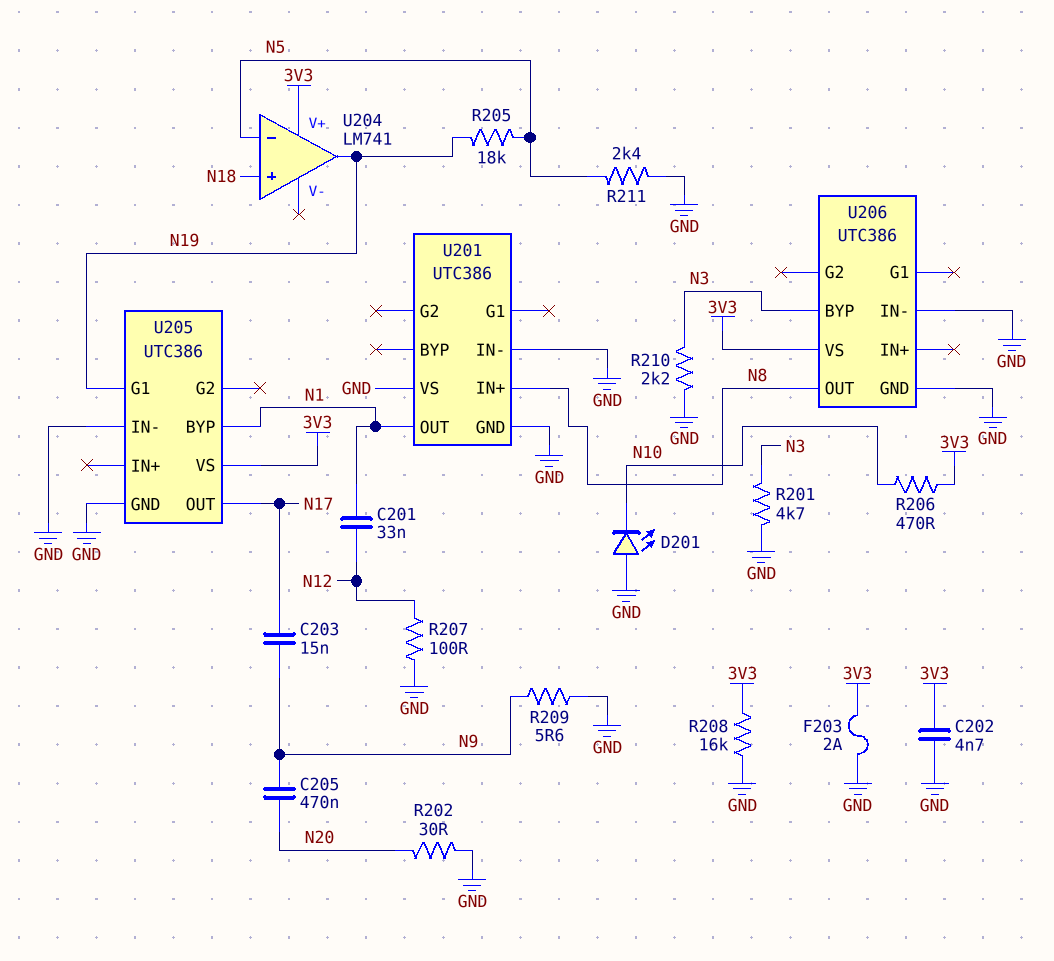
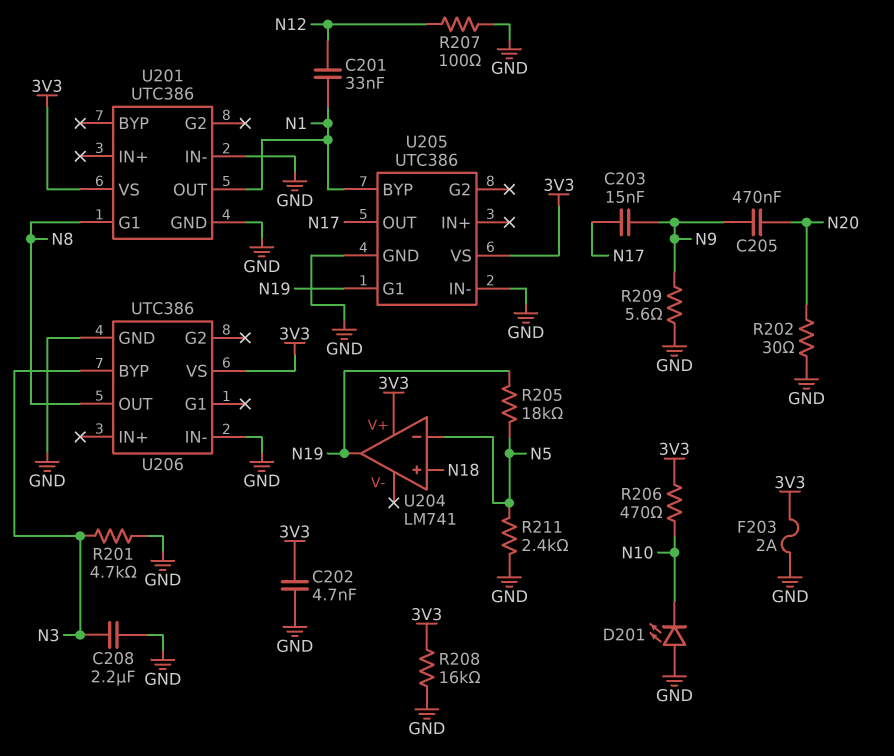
C208: none -> 2.2uF (GND, N3)
R210: 2.2k (GND, N3) -> none
U201 pin G1: none -> N8
U201 pin IN+: N8 -> none
U201 pin VS: GND -> 3V3

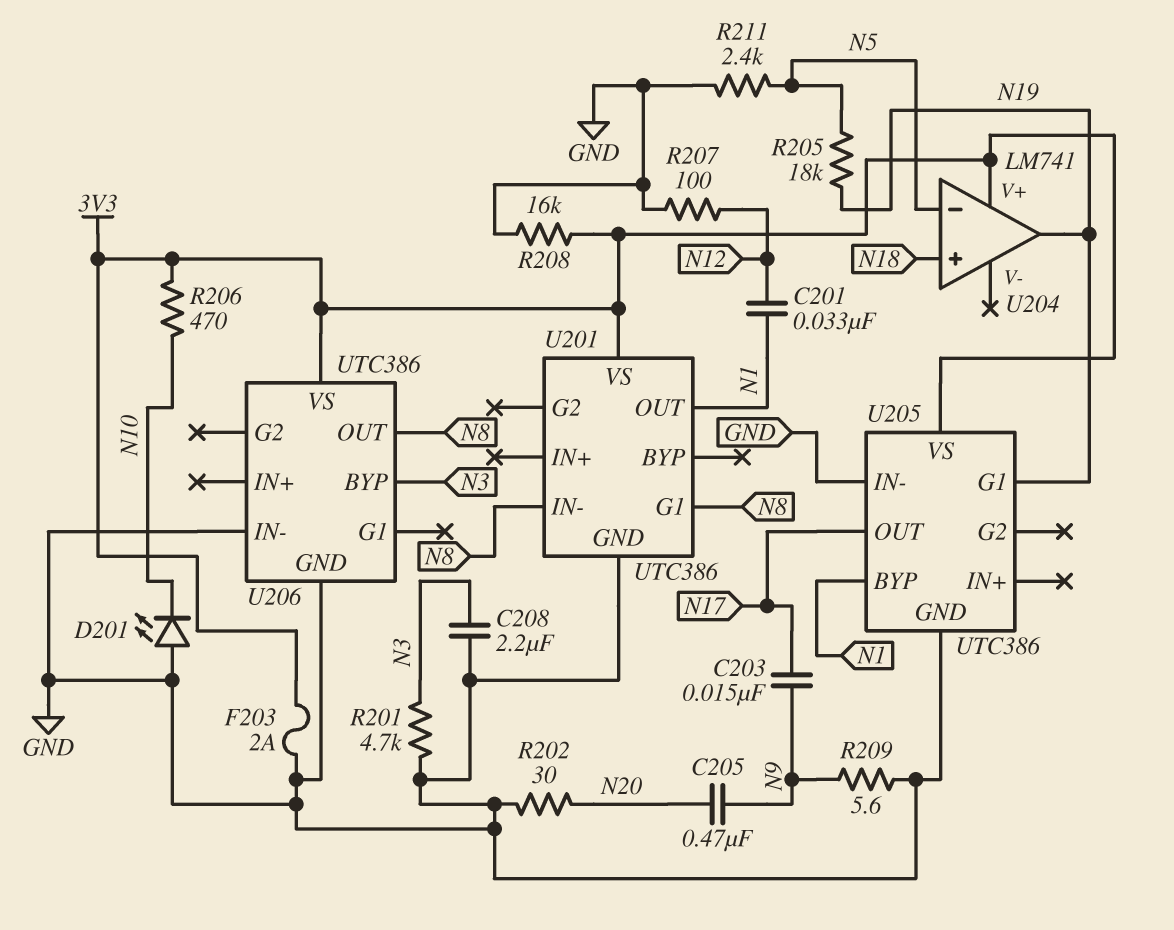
C202: 4.7nF (3V3, GND) -> none
U201 pin IN-: GND -> N8

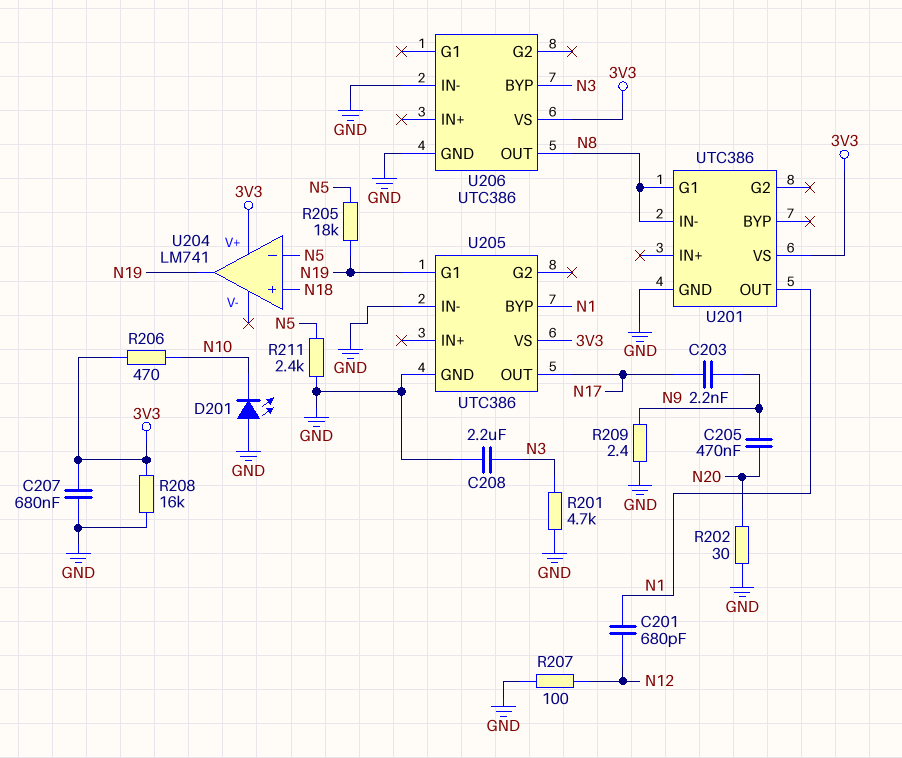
C201: 33nF (N1, N12) -> 680pF (N1, N12)
C203: 15nF (N9, N17) -> 2.2nF (N9, N17)
C207: none -> 680nF (3V3, GND)
F203: 2A (3V3, GND) -> none
R209: 5.6 (GND, N9) -> 2.4 (GND, N9)

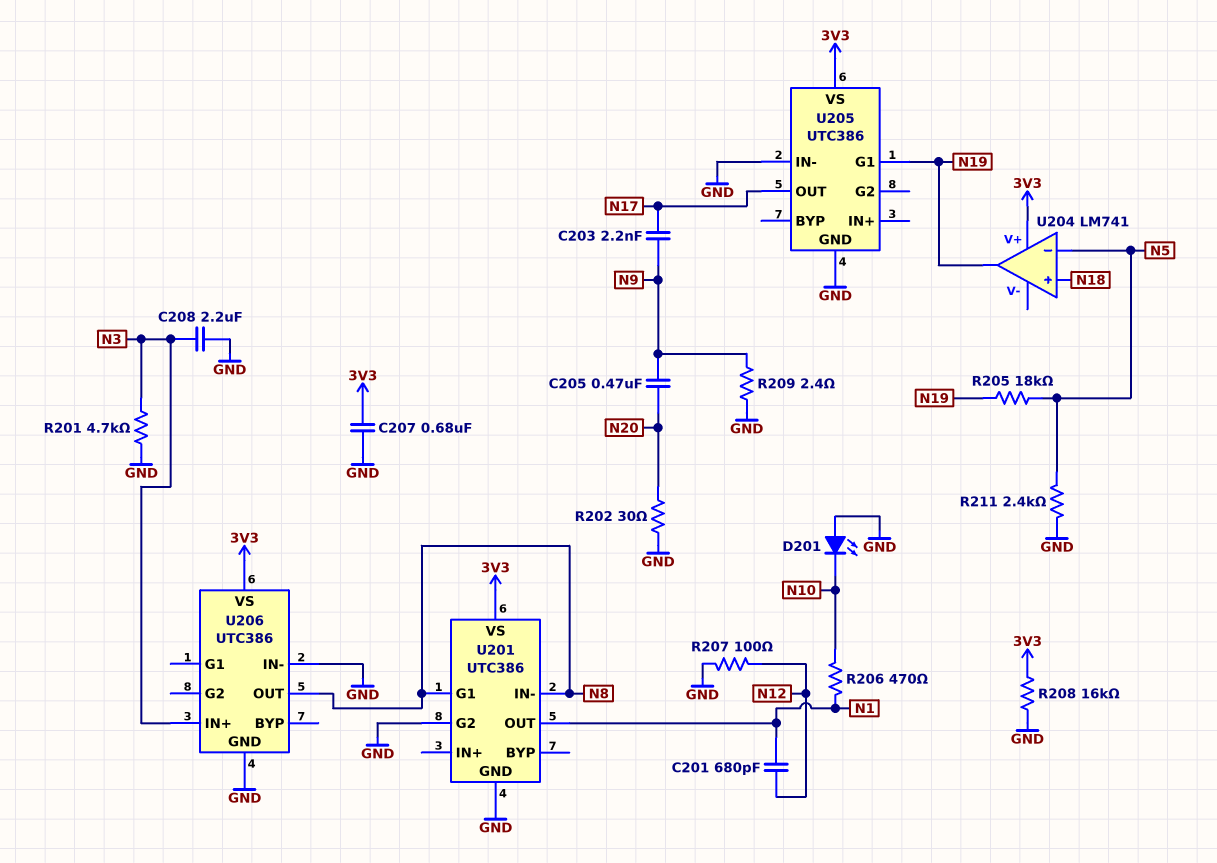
R206: 470 (3V3, N10) -> 470 (N1, N10)
U201 pin G2: none -> GND
U205 pin BYP: N1 -> none
U206 pin BYP: N3 -> none
U206 pin IN+: none -> N3

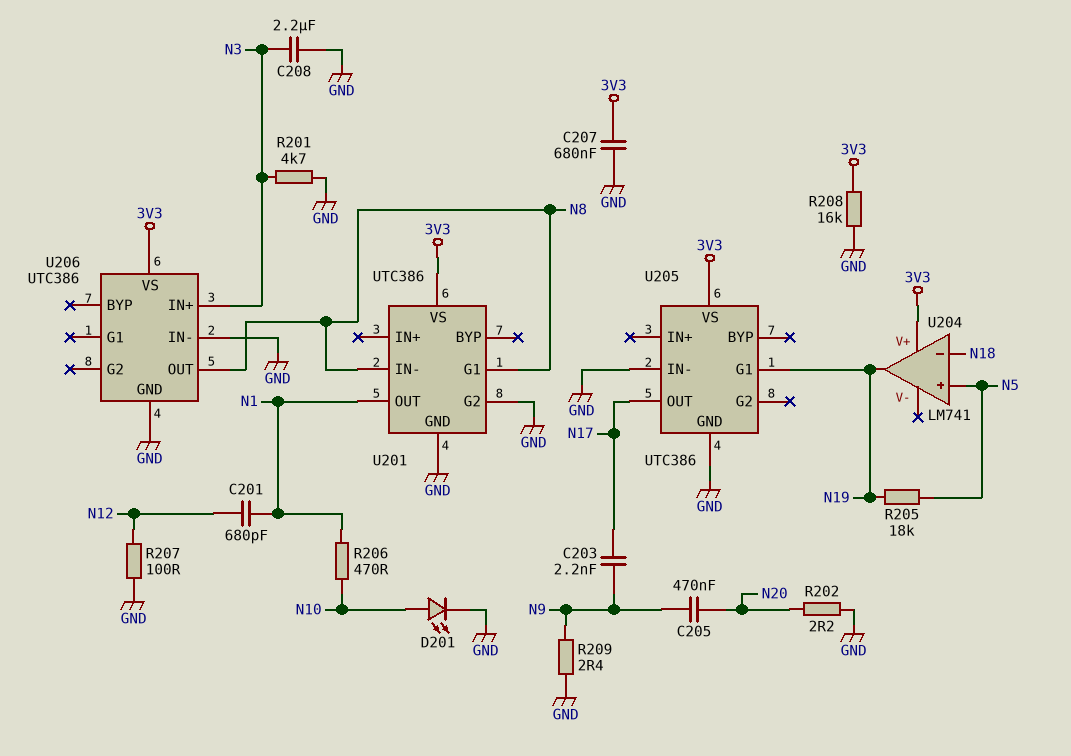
D201: LED (A GND, K N10) -> LED (A N10, K GND)
R202: 30 (GND, N20) -> 2.2 (GND, N20)
R211: 2.4k (GND, N5) -> none
U204 pin in+: N18 -> N5
U204 pin in-: N5 -> N18

